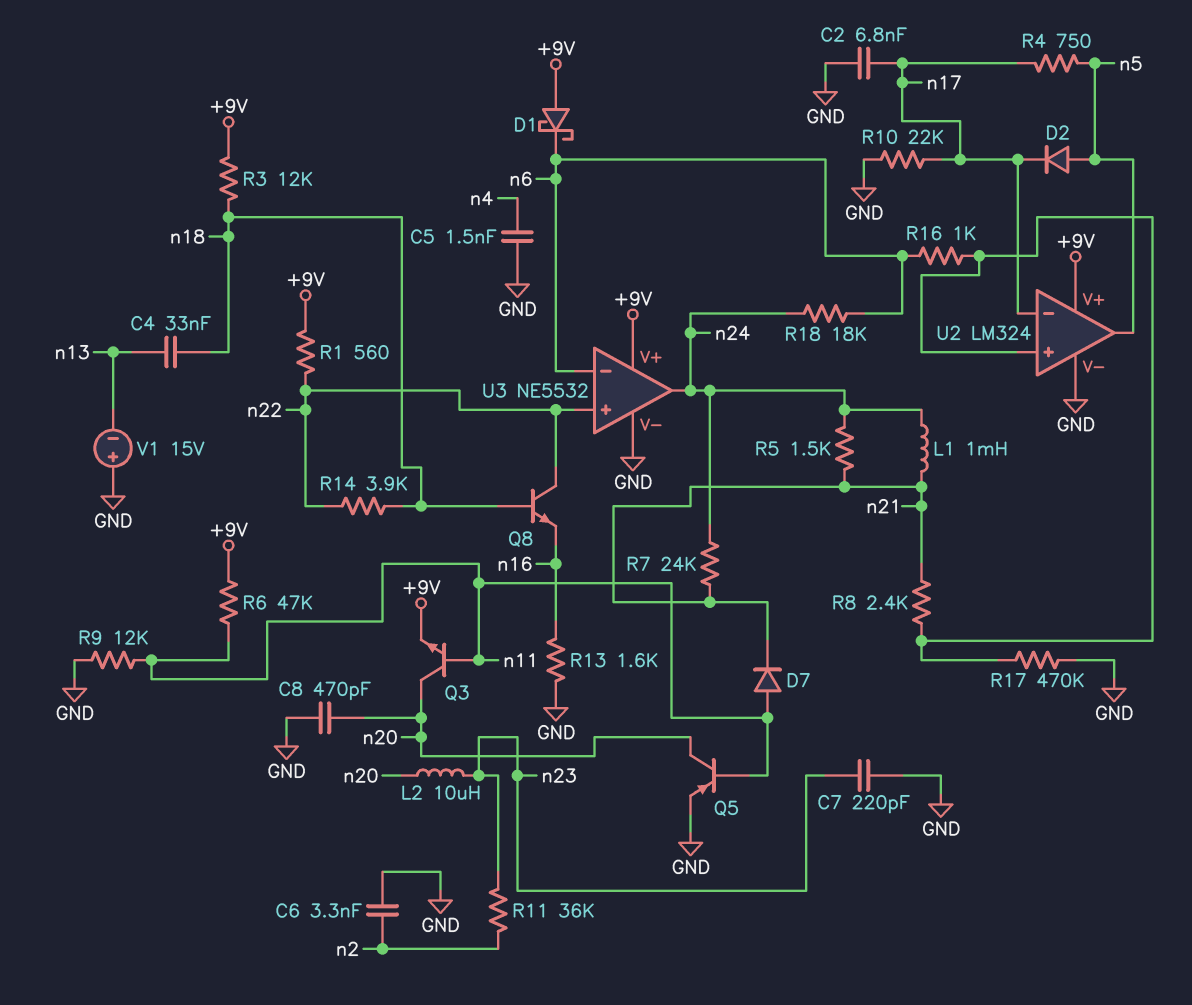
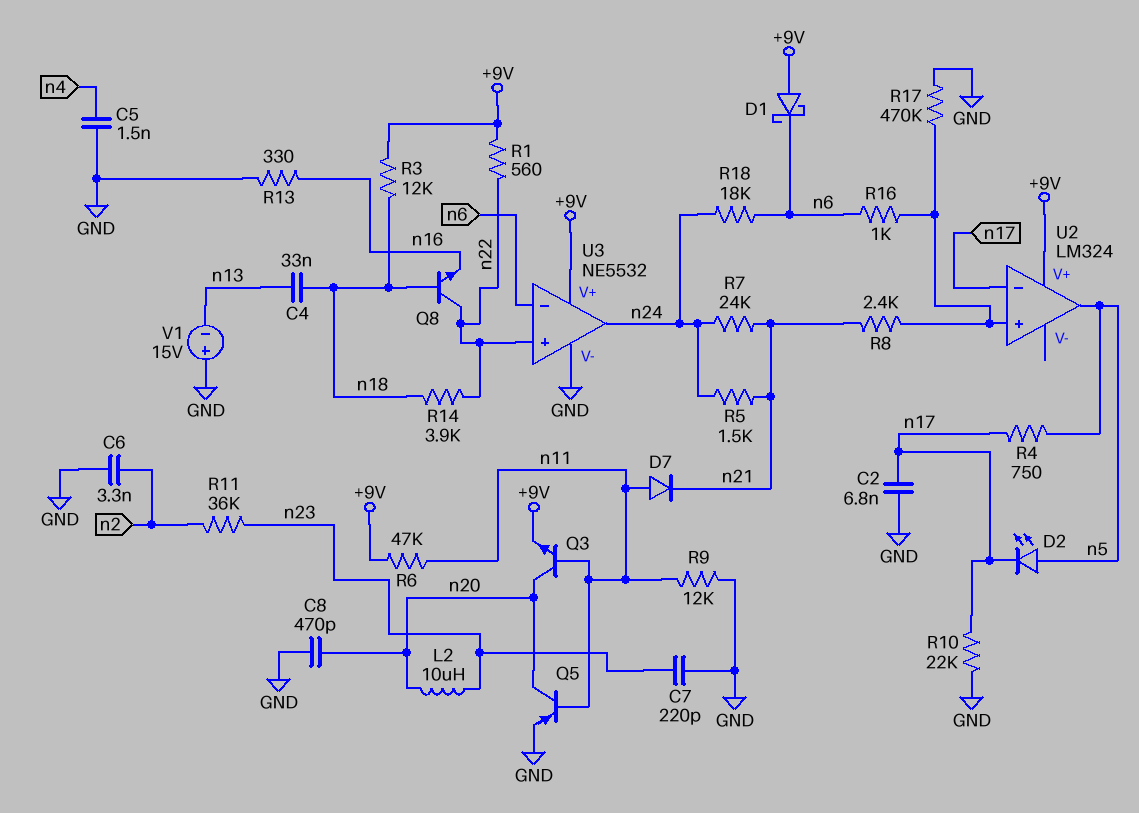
D2: diode (A n5, K n17) -> LED (A n5, K n17)
L1: 1mH (n21, n24) -> none
R13: 1.6k (GND, n16) -> 330 (GND, n16)
U2 pin V-: GND -> none

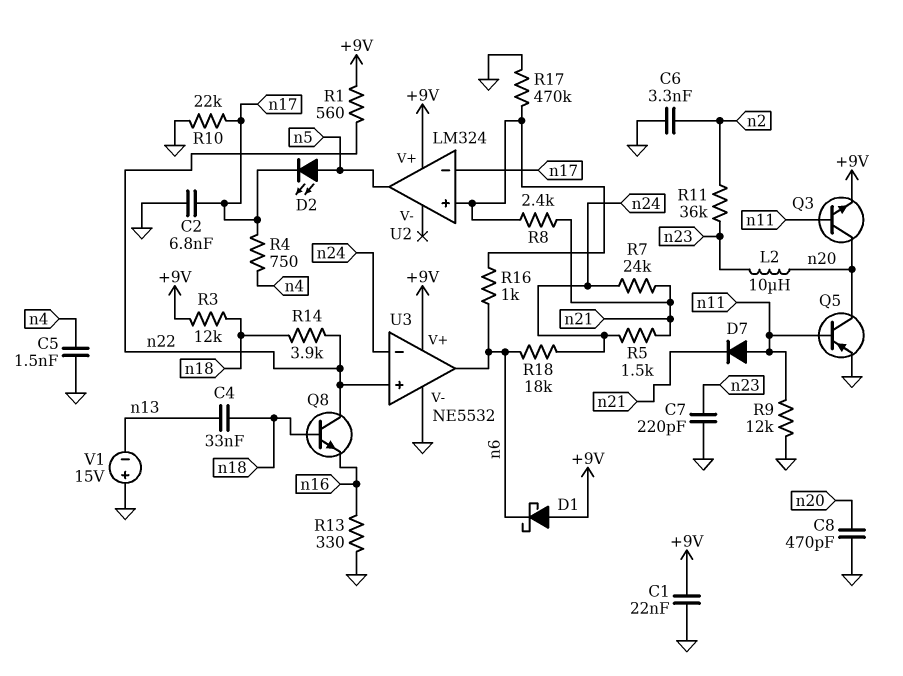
C1: none -> 22nF (+9V, GND)
R4: 750 (n5, n17) -> 750 (n4, n17)
R6: 47k (+9V, n11) -> none
U3 pin in-: n6 -> n24
U3 pin out: n24 -> n6

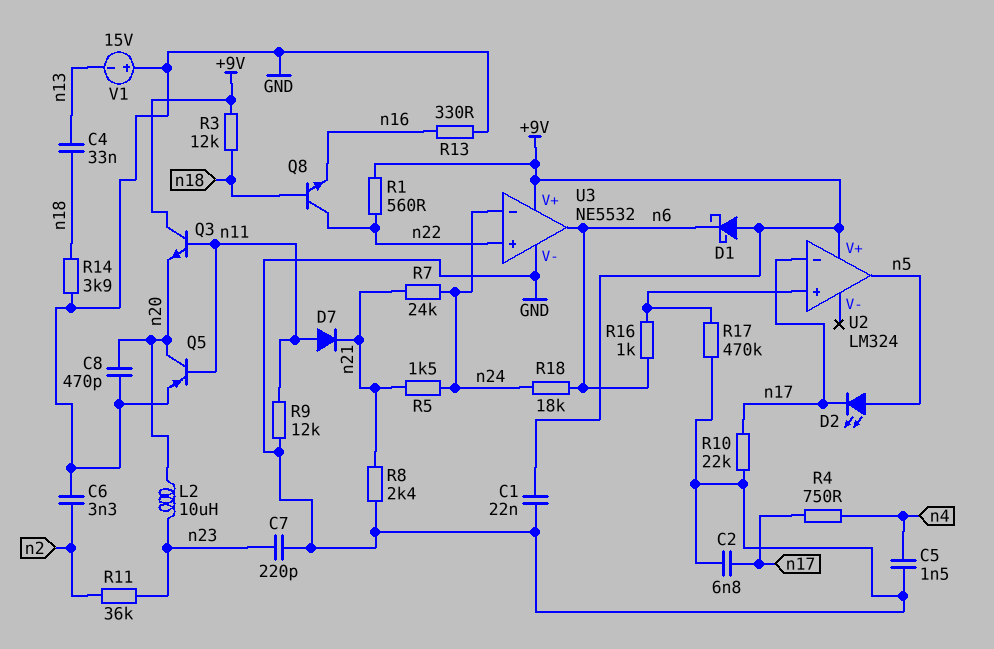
Q3: NPN (B n11, C n20, E +9V) -> NPN (B n11, C +9V, E n20)
R8: 2.4k (U2/in+, n21) -> 2.4k (GND, n21)
R14: 3.9k (n18, n22) -> 3.9k (GND, n18)

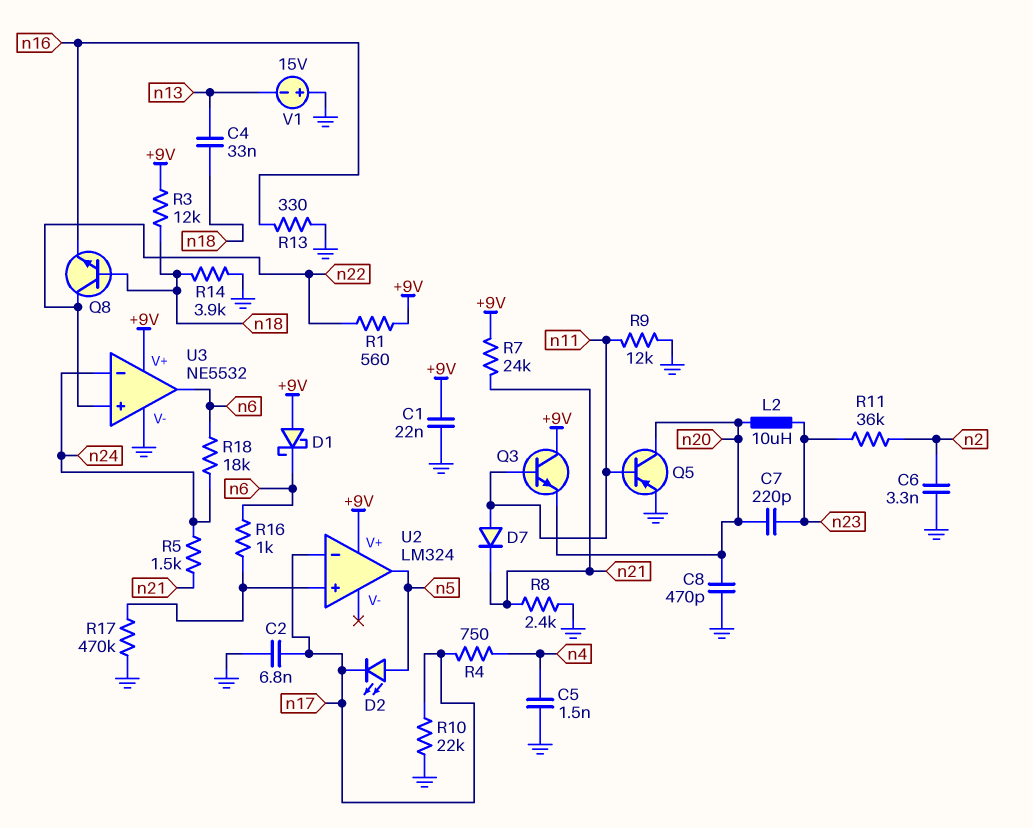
C7: 220pF (GND, n23) -> 220pF (n20, n23)
R7: 24k (n21, n24) -> 24k (+9V, n21)

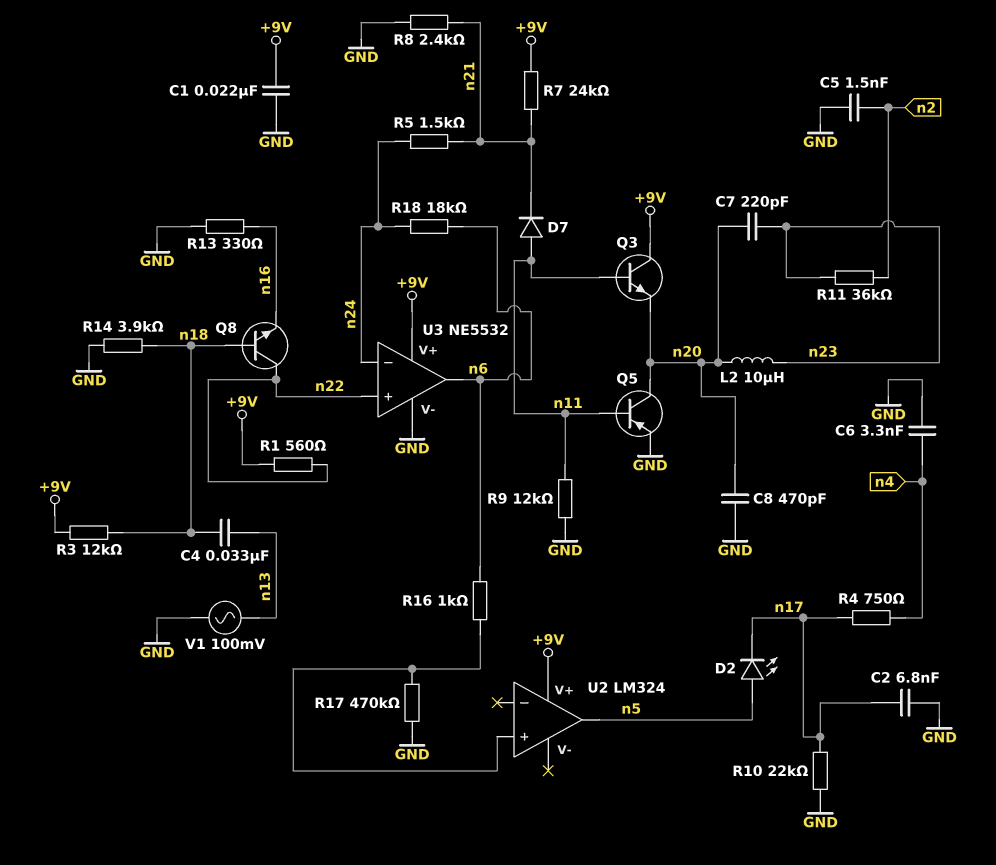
C5: 1.5nF (GND, n4) -> 1.5nF (GND, n2)
C6: 3.3nF (GND, n2) -> 3.3nF (GND, n4)
D1: schottky (A +9V, K n6) -> none
U2 pin in-: n17 -> none
V1: 15V (plus GND, minus n13) -> AC 100mV (GND, n13)

